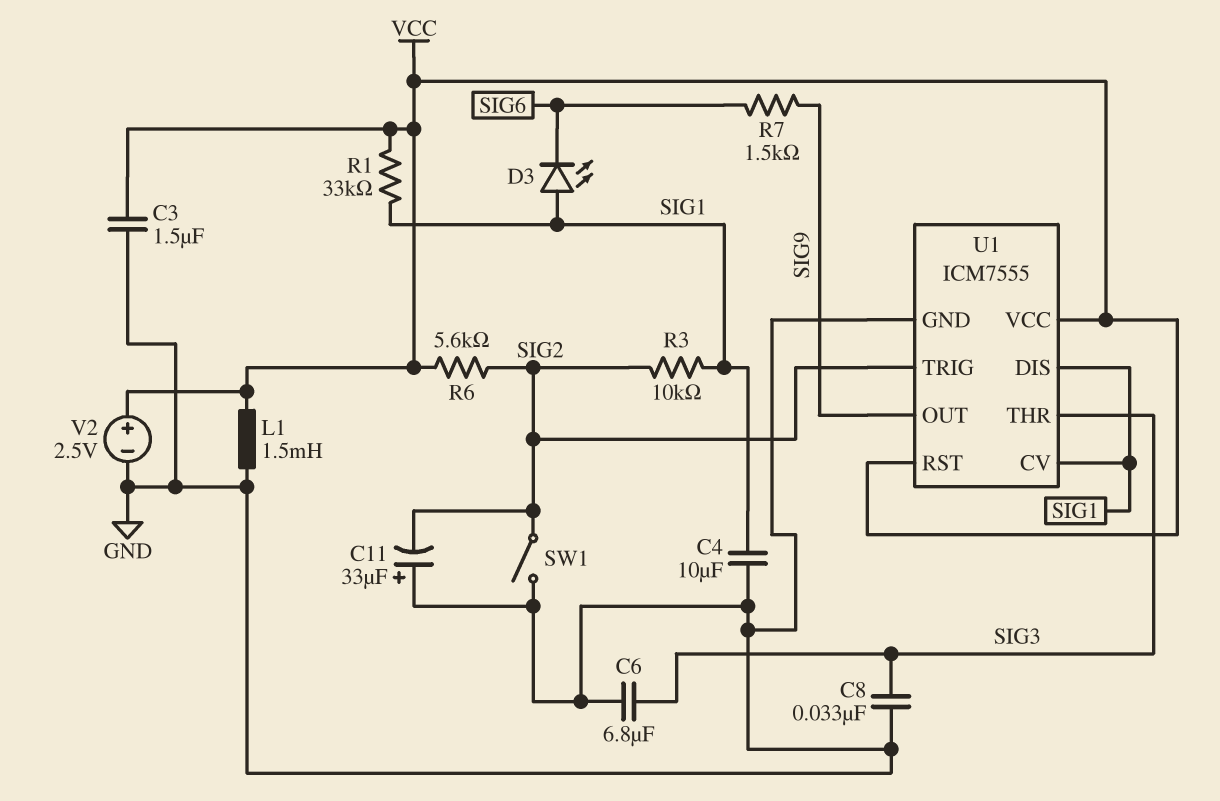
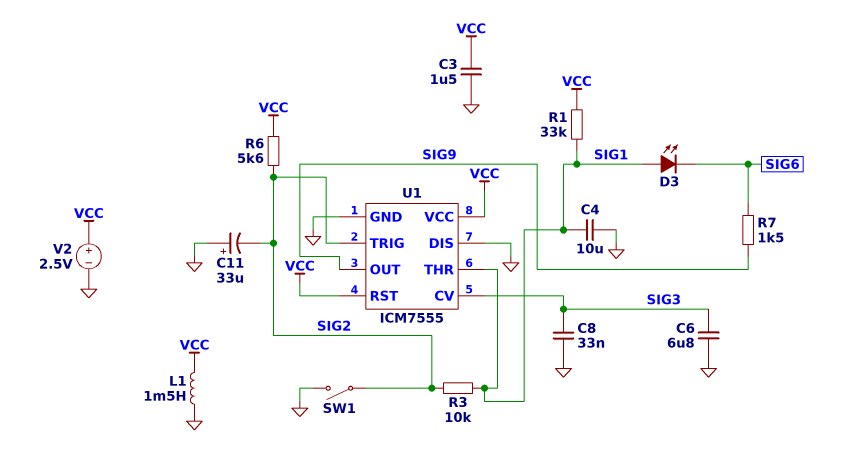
U1 pin CV: SIG1 -> SIG3
U1 pin DIS: SIG1 -> GND
U1 pin THR: SIG3 -> SIG1

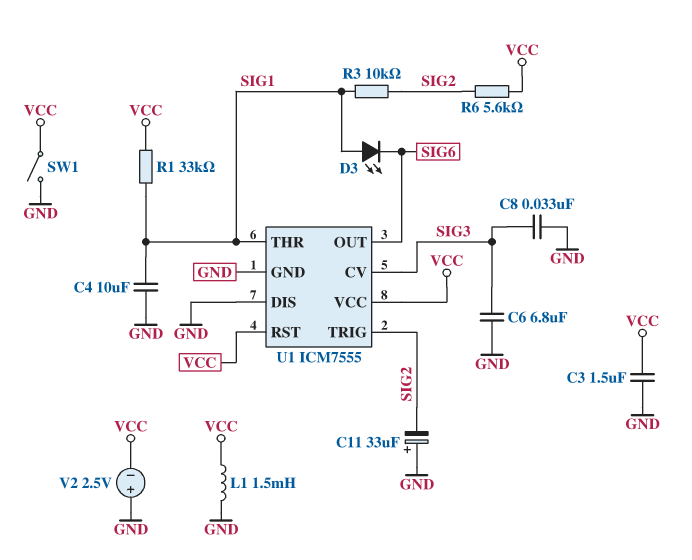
R7: 1.5k (SIG6, SIG9) -> none
SW1: switch (GND, SIG2) -> switch (GND, VCC)
U1 pin OUT: SIG9 -> SIG6
V2: 2.5V (plus VCC, minus GND) -> 2.5V (plus GND, minus VCC)

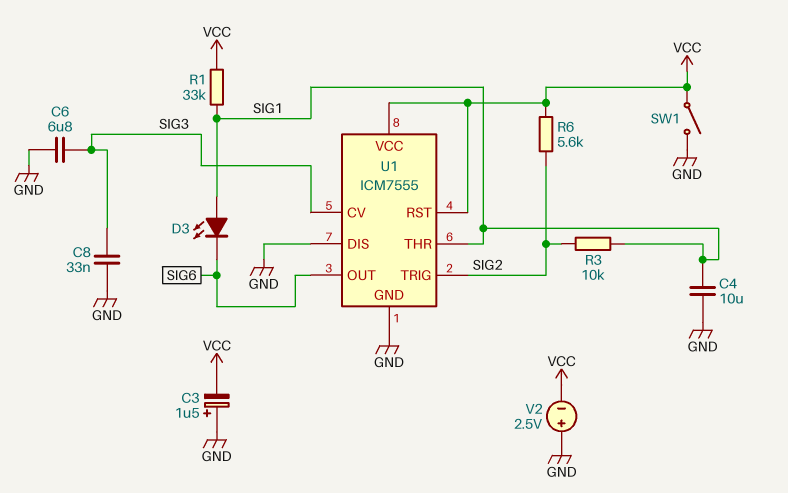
C3: 1.5uF (GND, VCC) -> 1.5uF (plus GND, minus VCC)
C11: 33uF (plus GND, minus SIG2) -> none
L1: 1.5mH (GND, VCC) -> none

